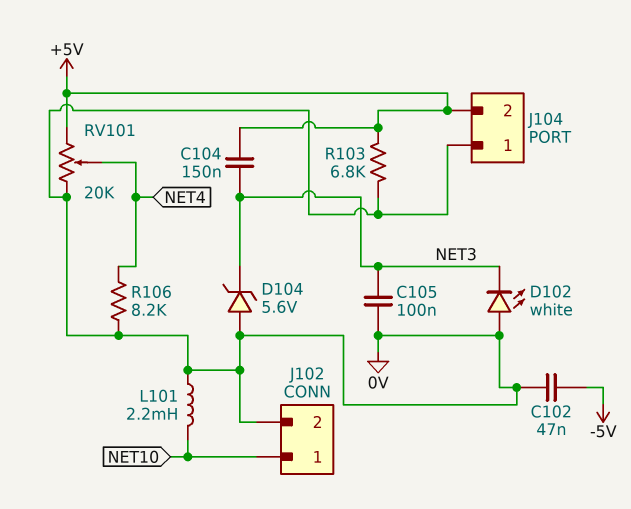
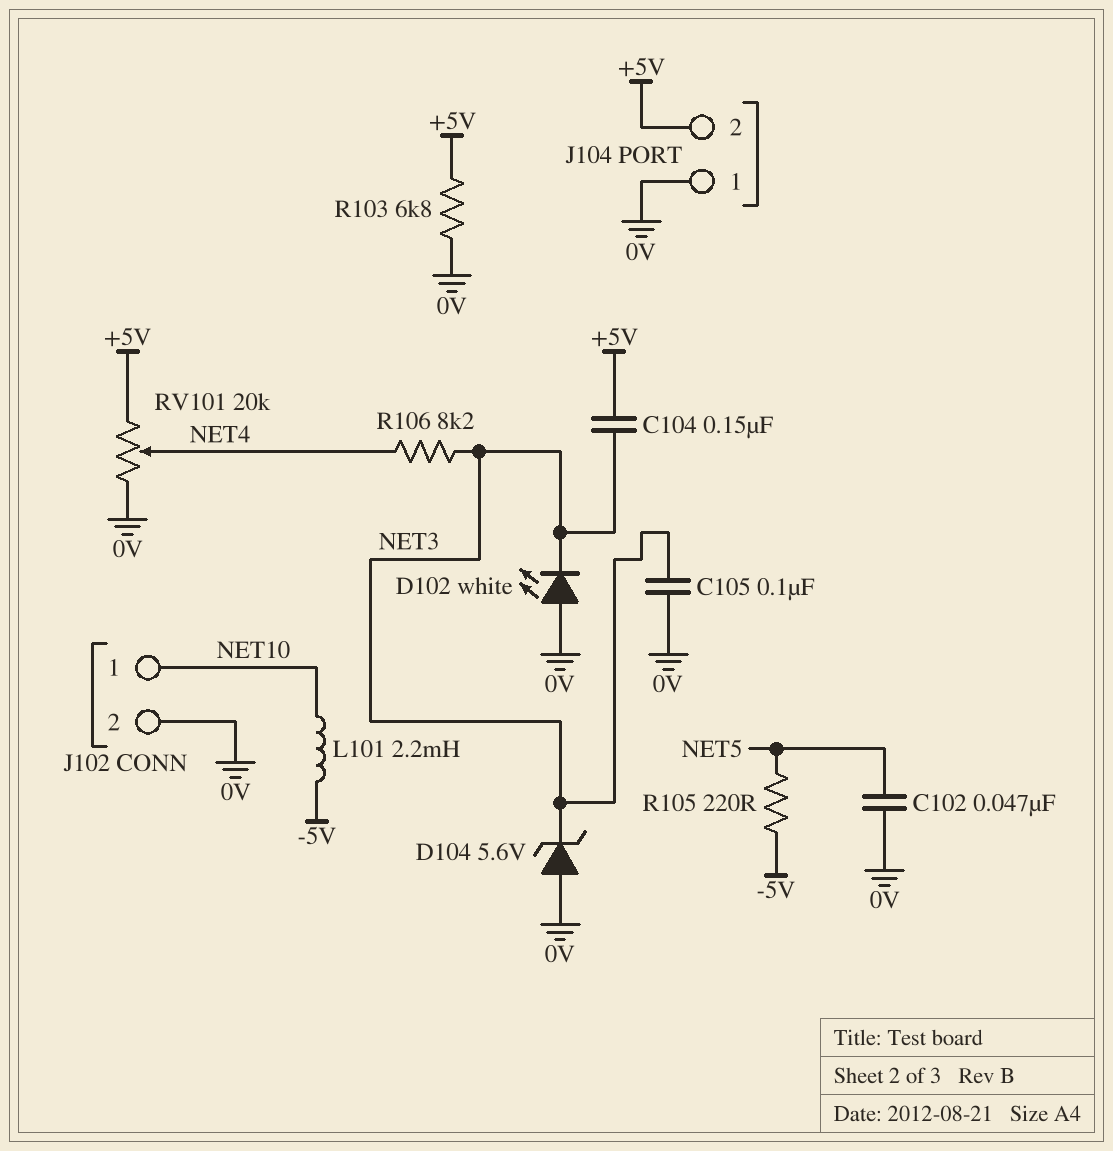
C102: 47nF (-5V, 0V) -> 47nF (0V, NET5)
L101: 2.2mH (0V, NET10) -> 2.2mH (-5V, NET10)
R105: none -> 220 (-5V, NET5)
R106: 8.2k (0V, NET4) -> 8.2k (NET3, NET4)

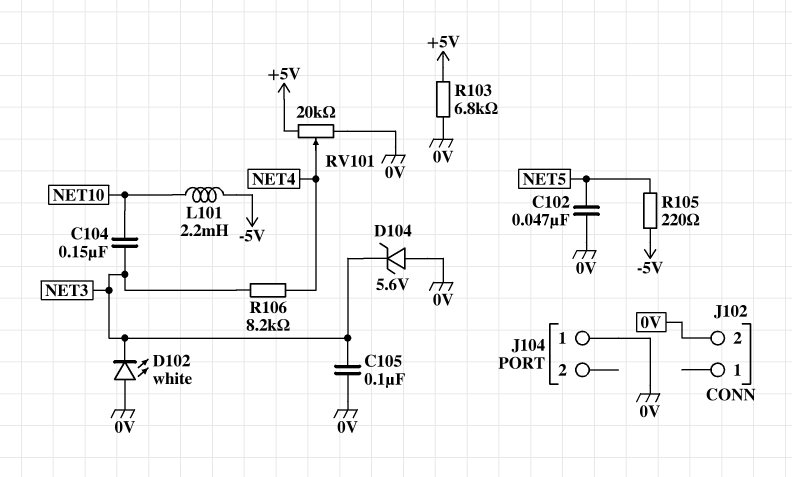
C104: 150nF (+5V, NET3) -> 150nF (NET3, NET10)
J102 pin 1: NET10 -> none
J104 pin 2: +5V -> none

